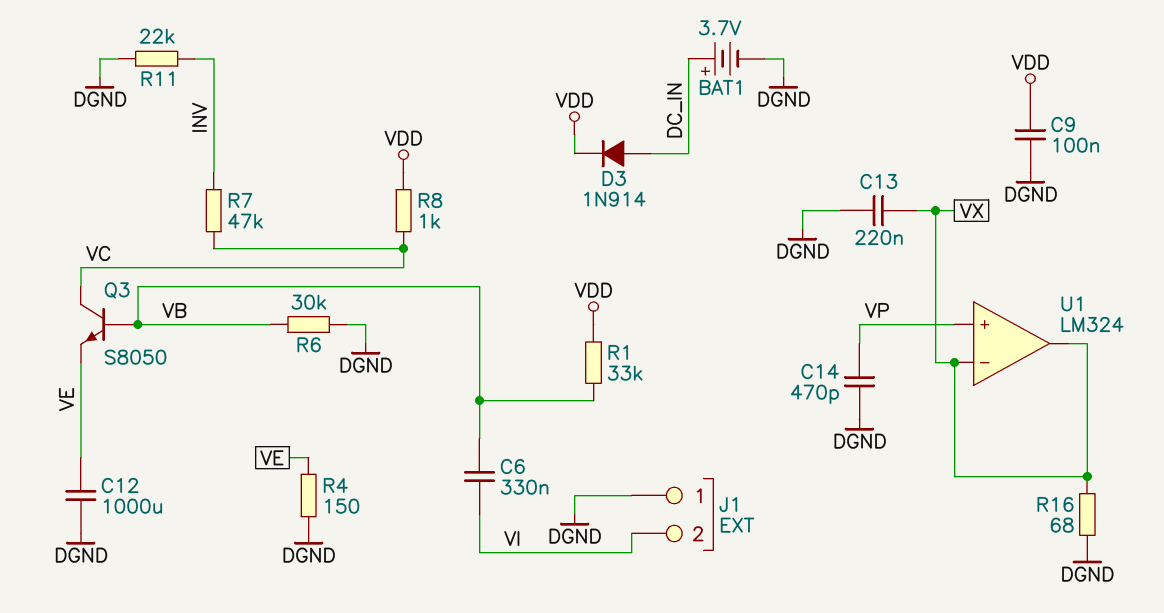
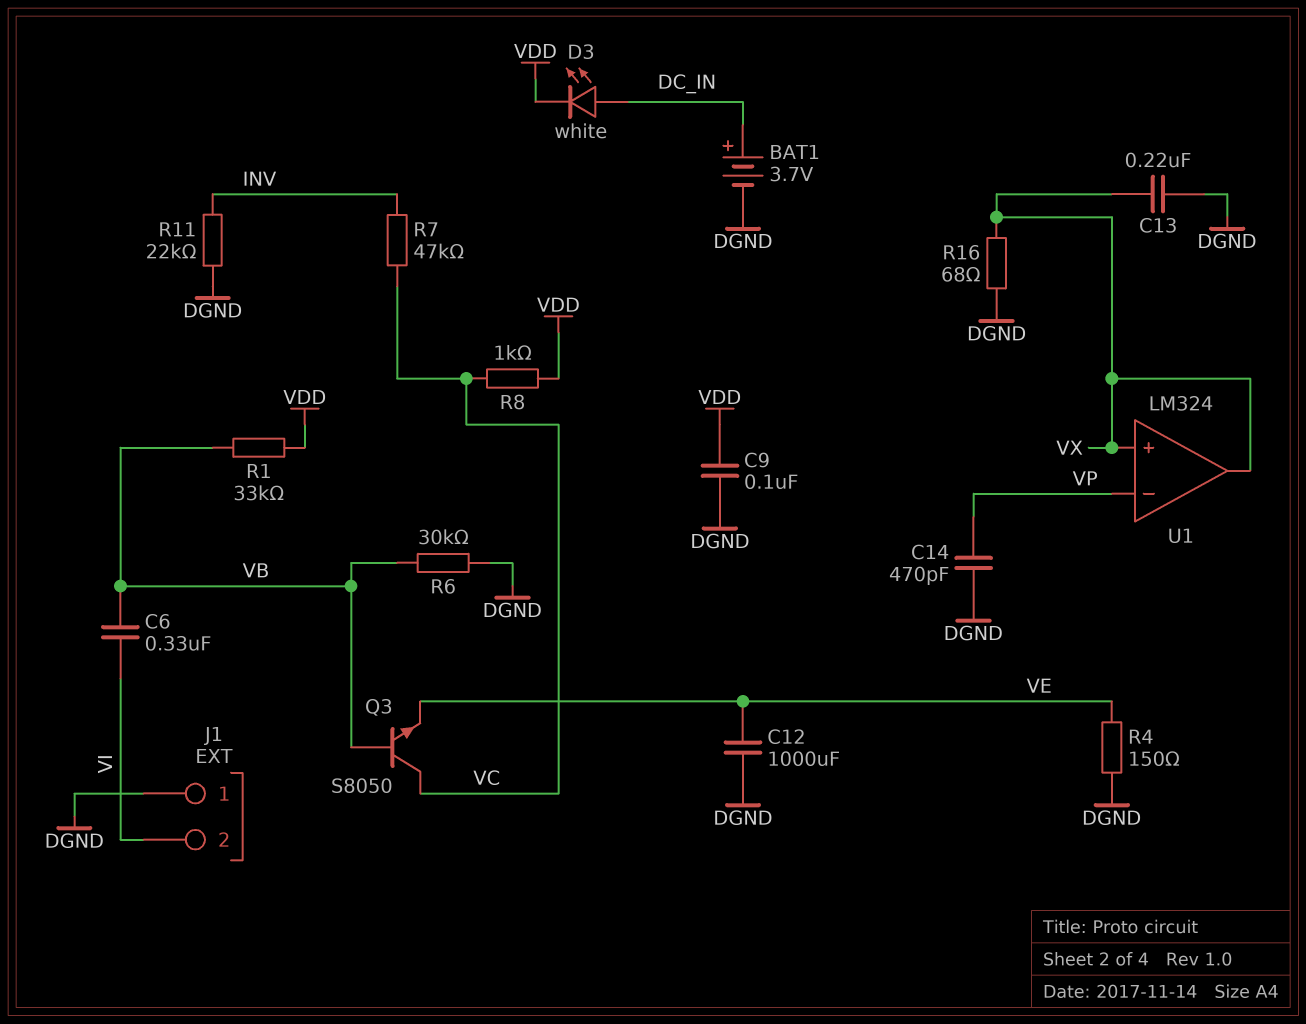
D3: diode 1N914 (A DC_IN, K VDD) -> LED white (A DC_IN, K VDD)
U1 pin in+: VP -> VX
U1 pin in-: VX -> VP

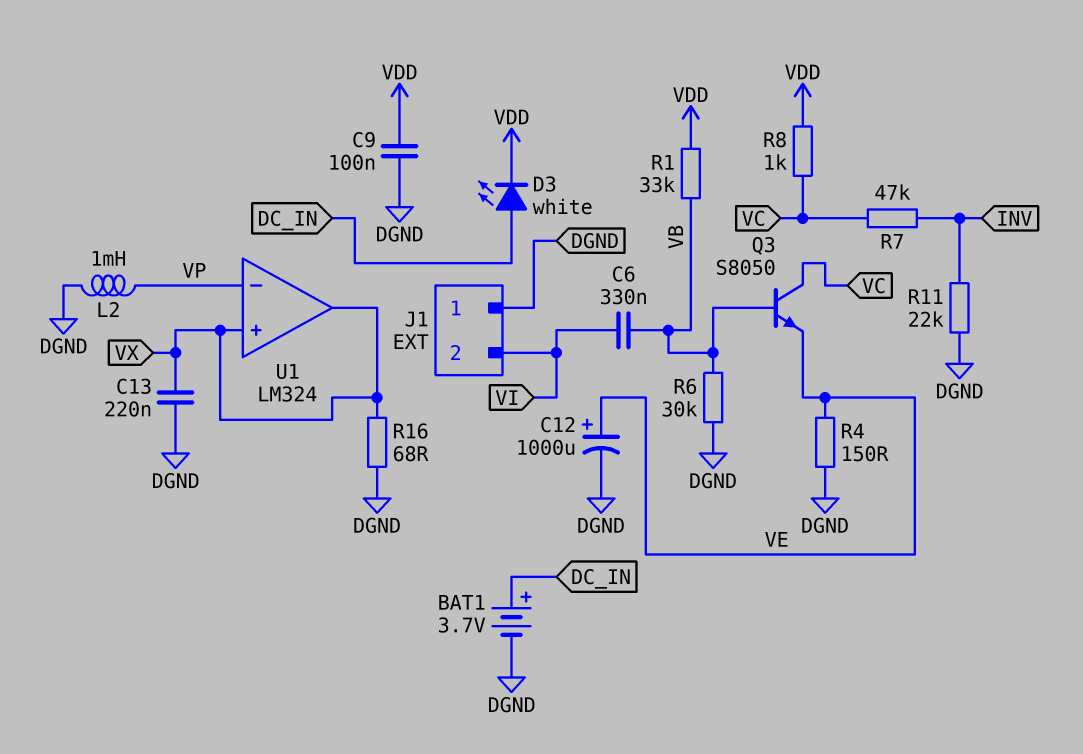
C12: 1000uF (DGND, VE) -> 1000uF (plus VE, minus DGND)
C14: 470pF (DGND, VP) -> none
L2: none -> 1mH (DGND, VP)

